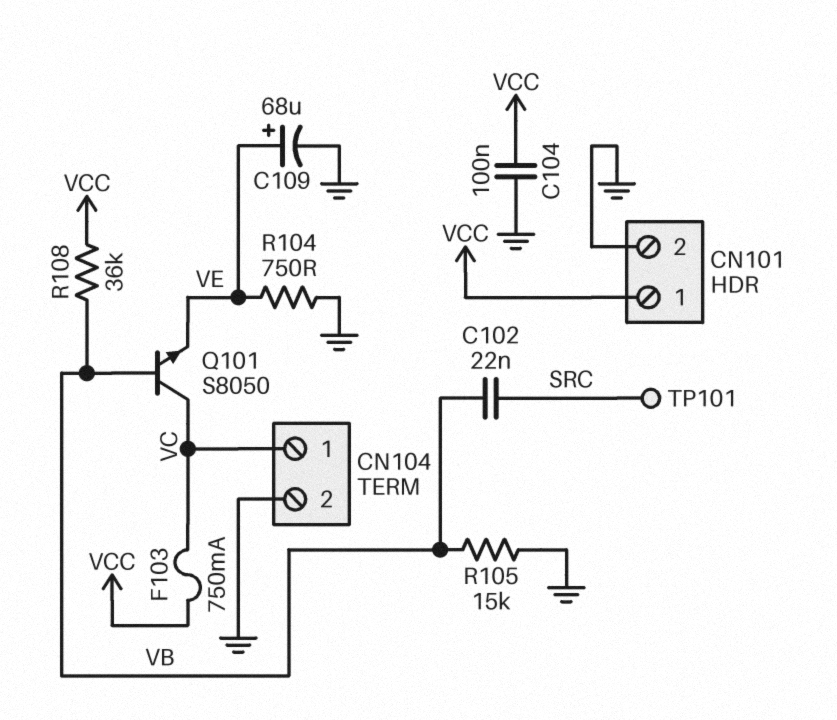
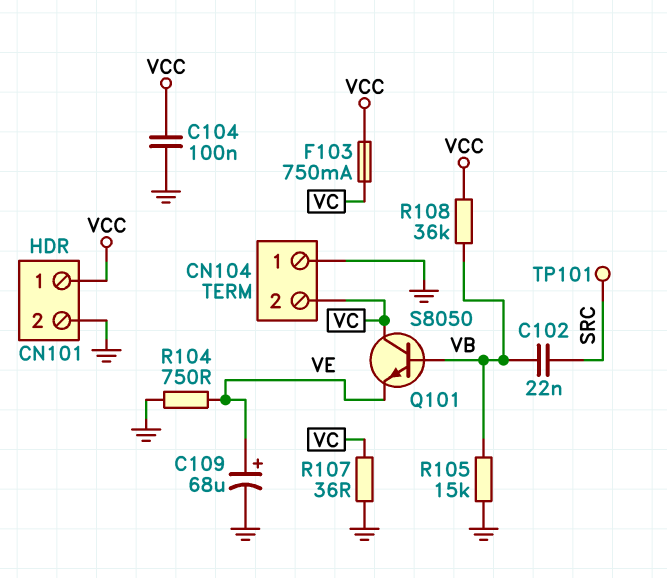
CN104 pin 1: VC -> GND
CN104 pin 2: GND -> VC
R107: none -> 36 (GND, VC)

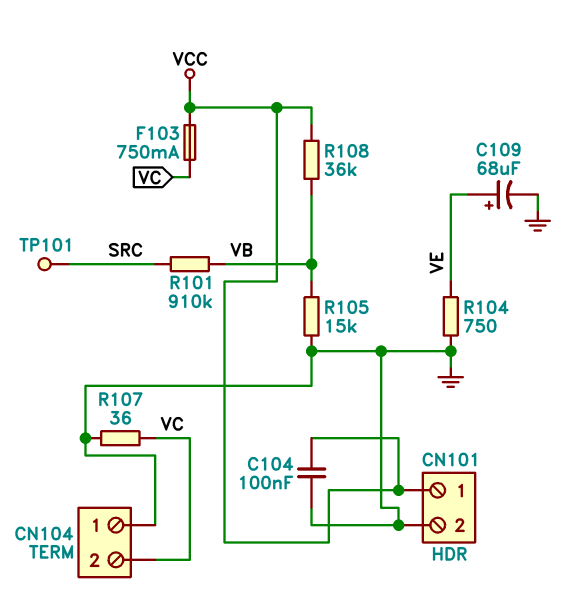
C102: 22nF (SRC, VB) -> none
Q101: NPN S8050 (B VB, C VC, E VE) -> none
R101: none -> 910k (SRC, VB)

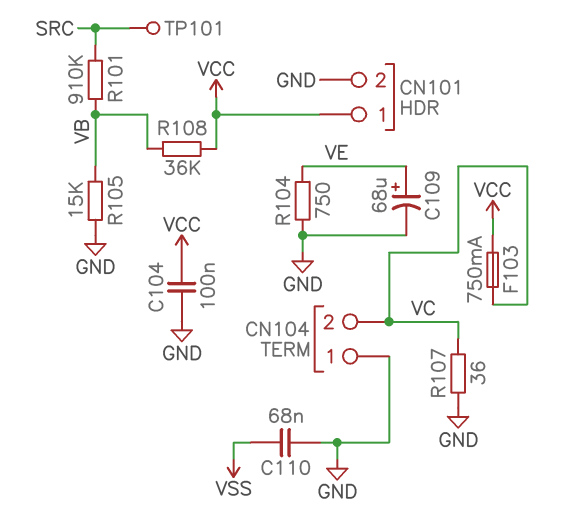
C110: none -> 68nF (GND, VSS)

